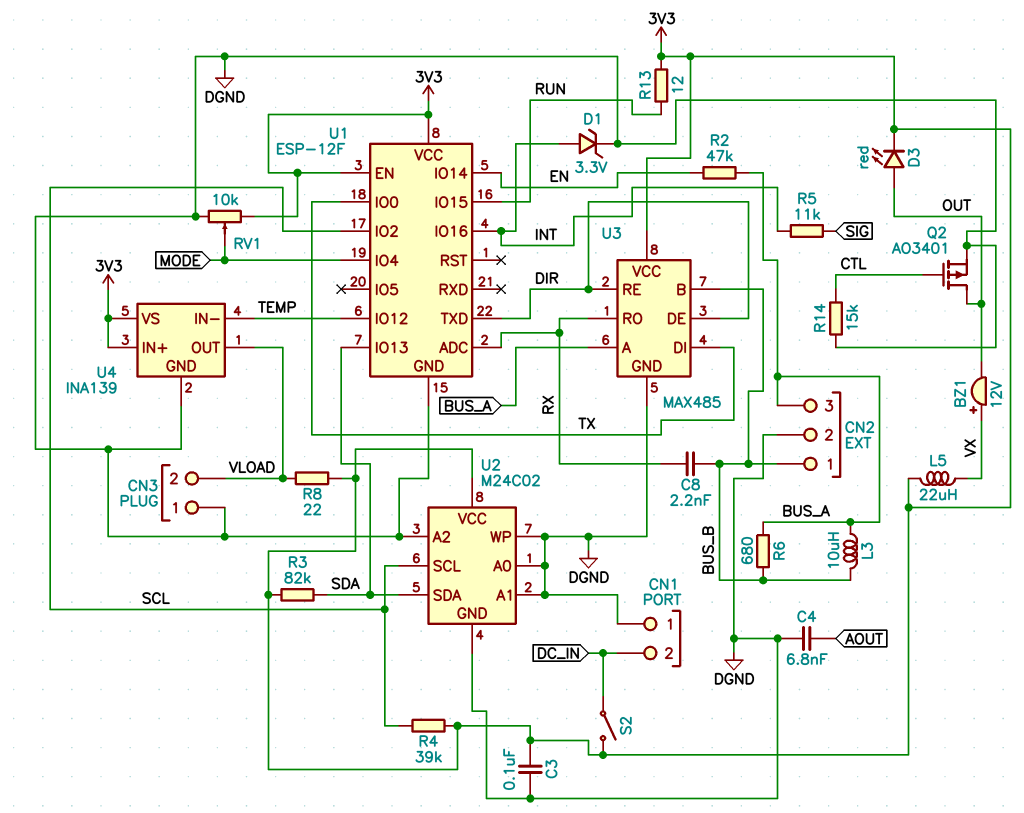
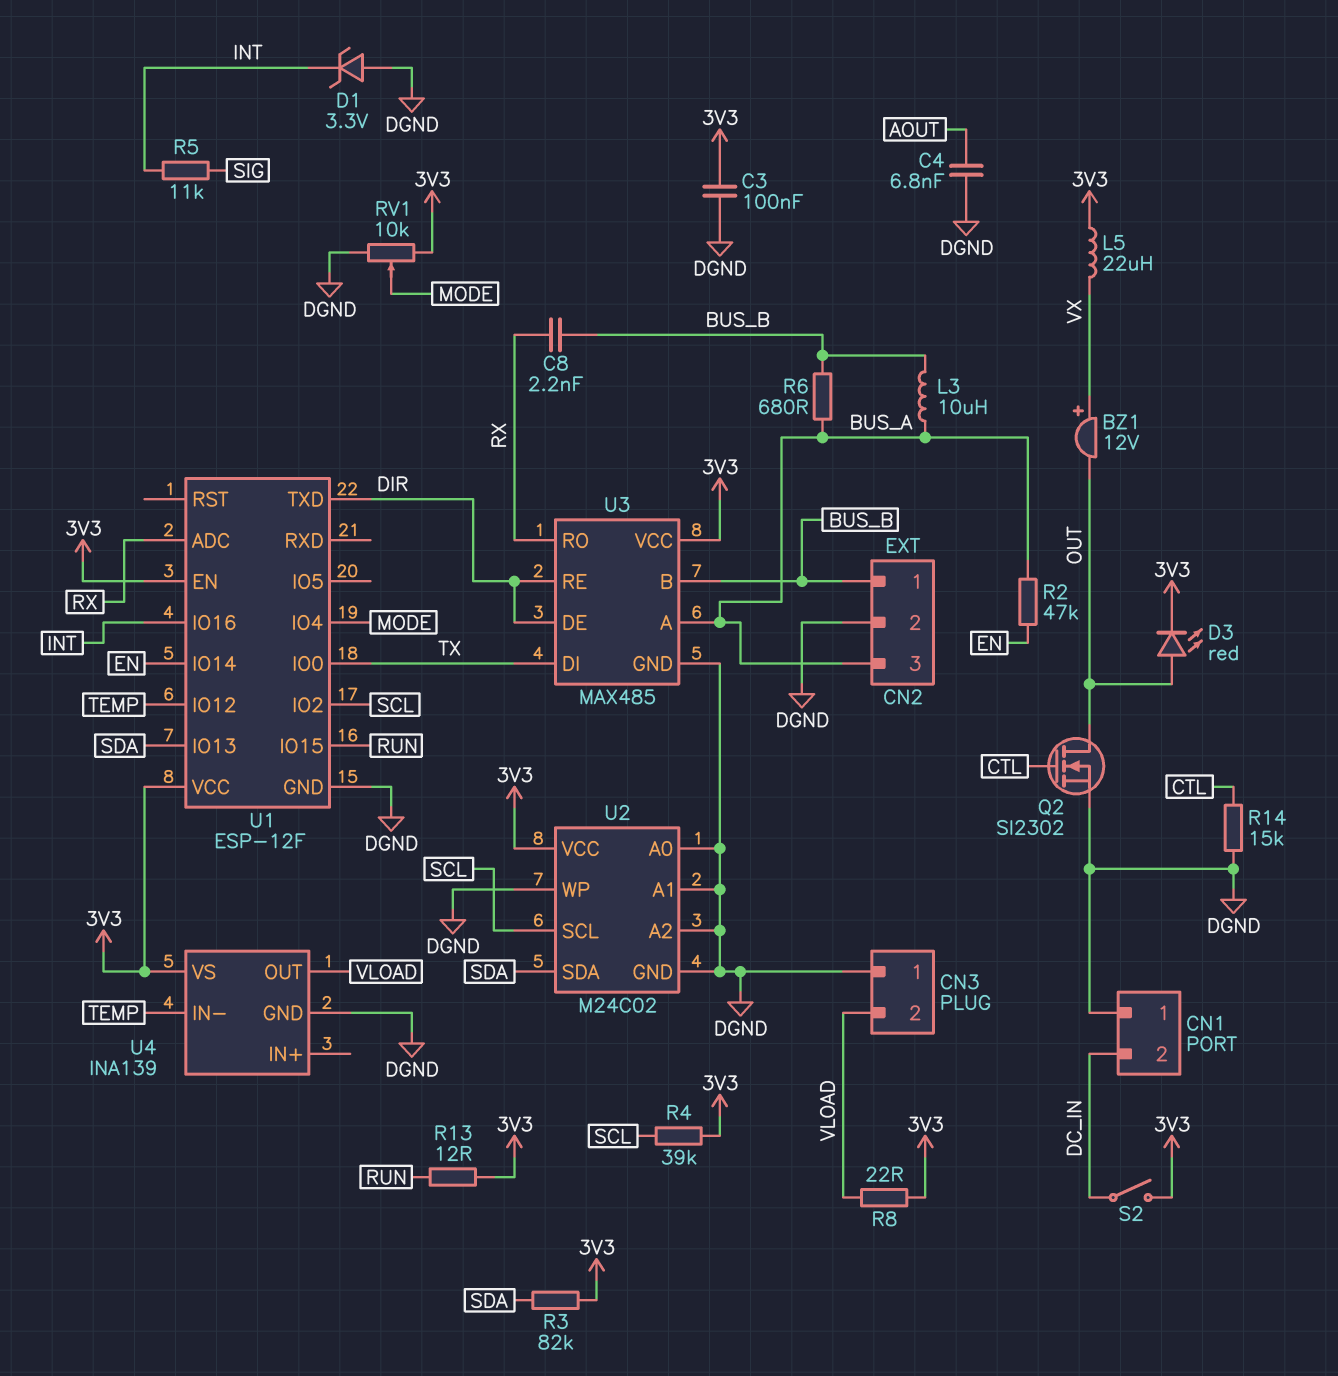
D1: zener 3.3V (A INT, K DGND) -> zener 3.3V (A DGND, K INT)
Q2: PMOS AO3401 (G CTL, D OUT, S DGND) -> NMOS SI2302 (G CTL, D OUT, S DGND)
U4 pin IN+: 3V3 -> none

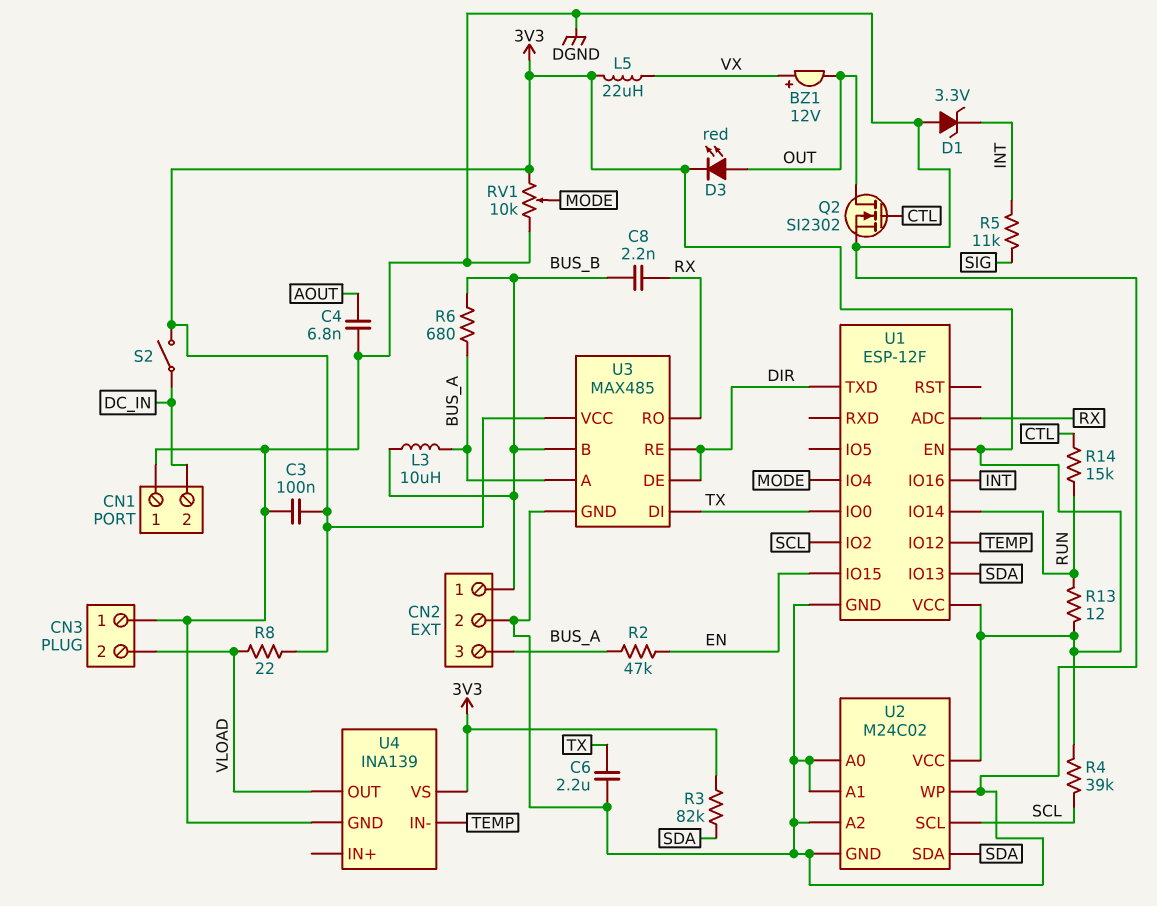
C6: none -> 2.2uF (DGND, TX)
R14: 15k (CTL, DGND) -> 15k (CTL, RUN)
U1 pin IO14: EN -> RUN
U1 pin IO15: RUN -> EN

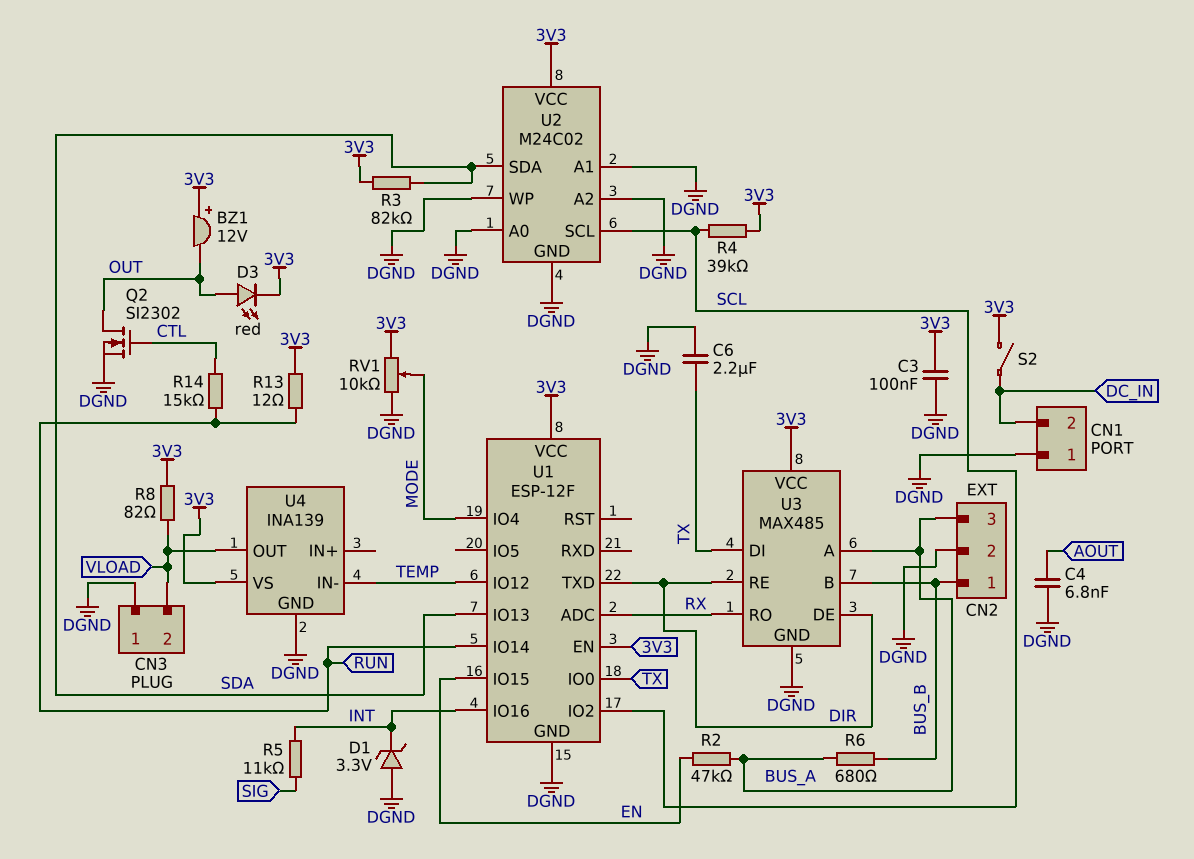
BZ1: buzzer 12V (plus VX, minus OUT) -> buzzer 12V (plus 3V3, minus OUT)
C8: 2.2nF (BUS_B, RX) -> none
L3: 10uH (BUS_A, BUS_B) -> none
L5: 22uH (3V3, VX) -> none
R8: 22 (3V3, VLOAD) -> 82 (3V3, VLOAD)

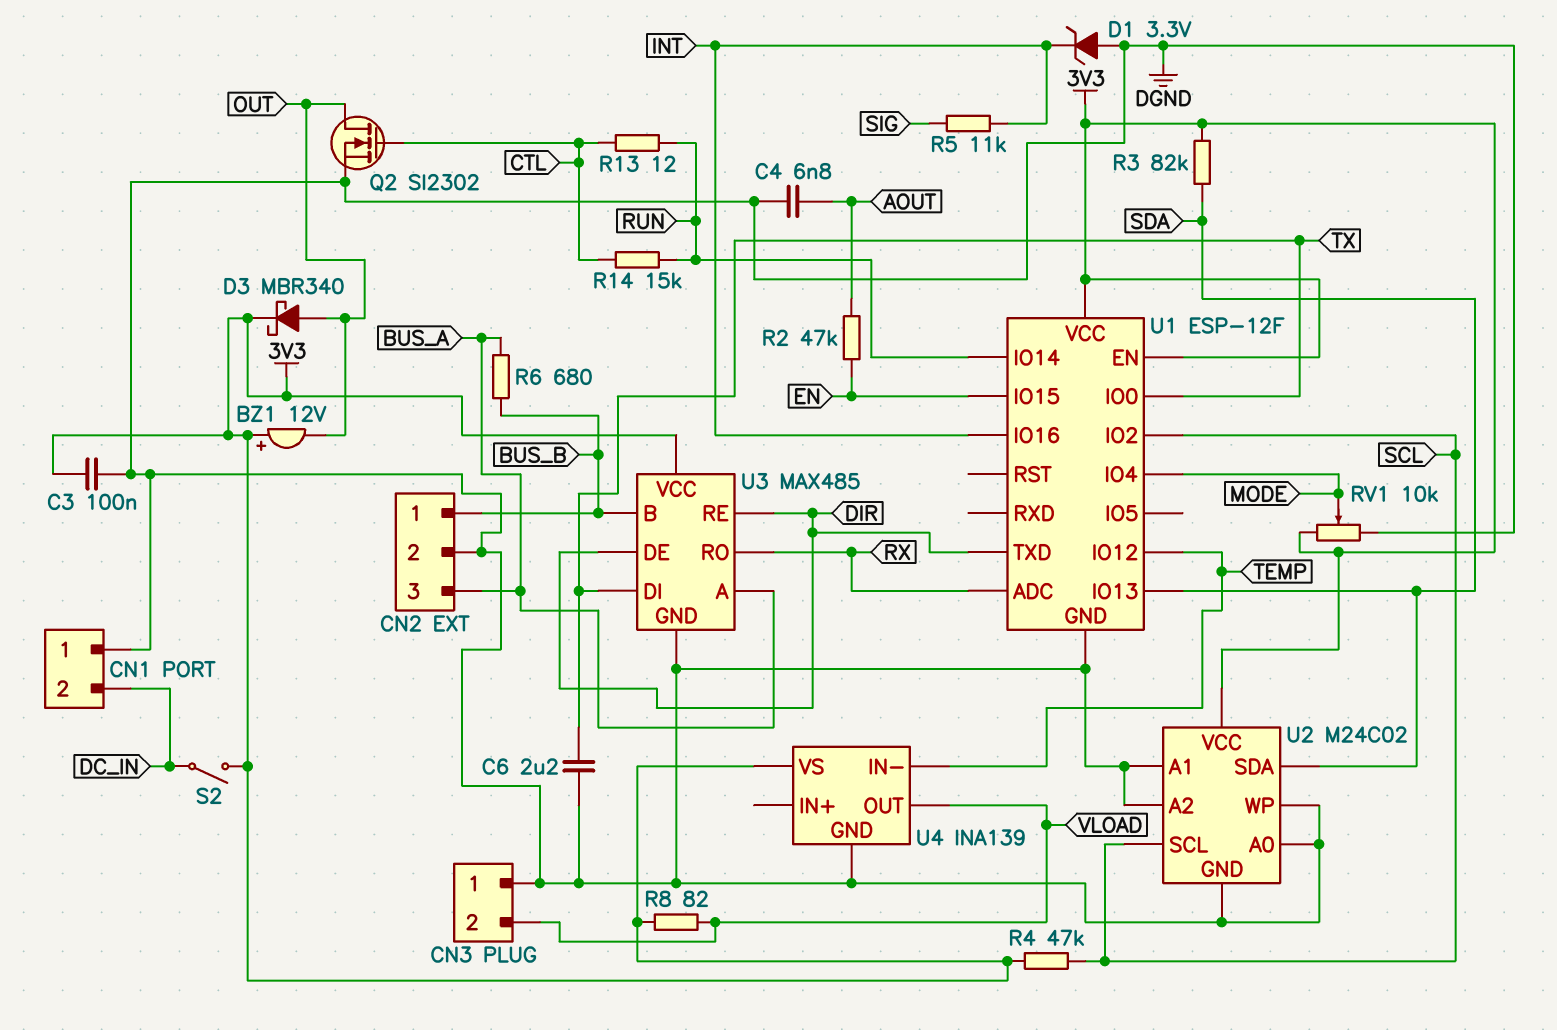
D3: LED red (A OUT, K 3V3) -> schottky MBR340 (A OUT, K 3V3)
R2: 47k (BUS_A, EN) -> 47k (AOUT, EN)
R4: 39k (3V3, SCL) -> 47k (3V3, SCL)
R13: 12 (3V3, RUN) -> 12 (CTL, RUN)

